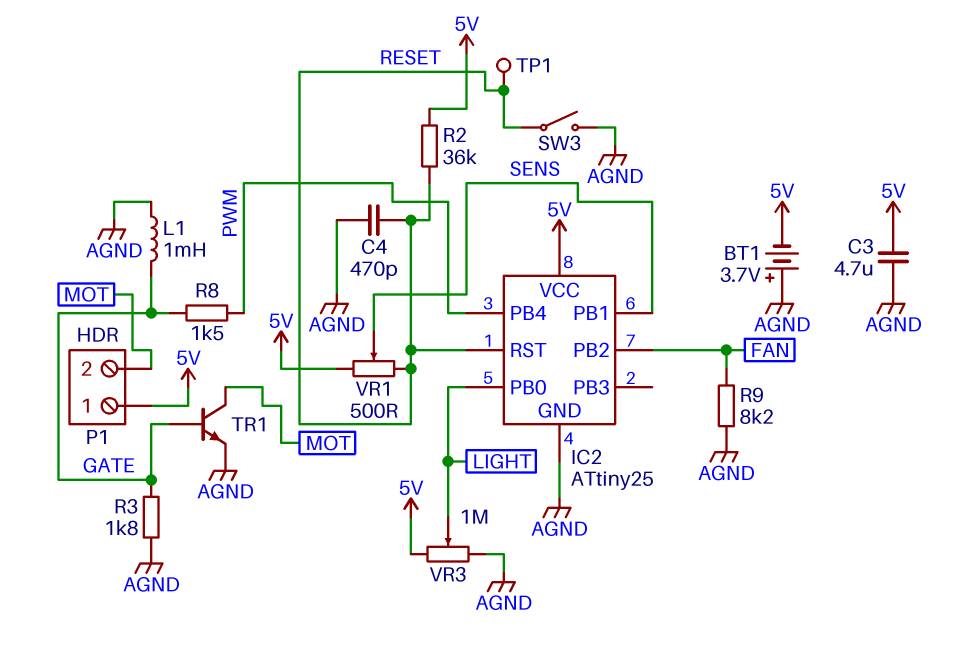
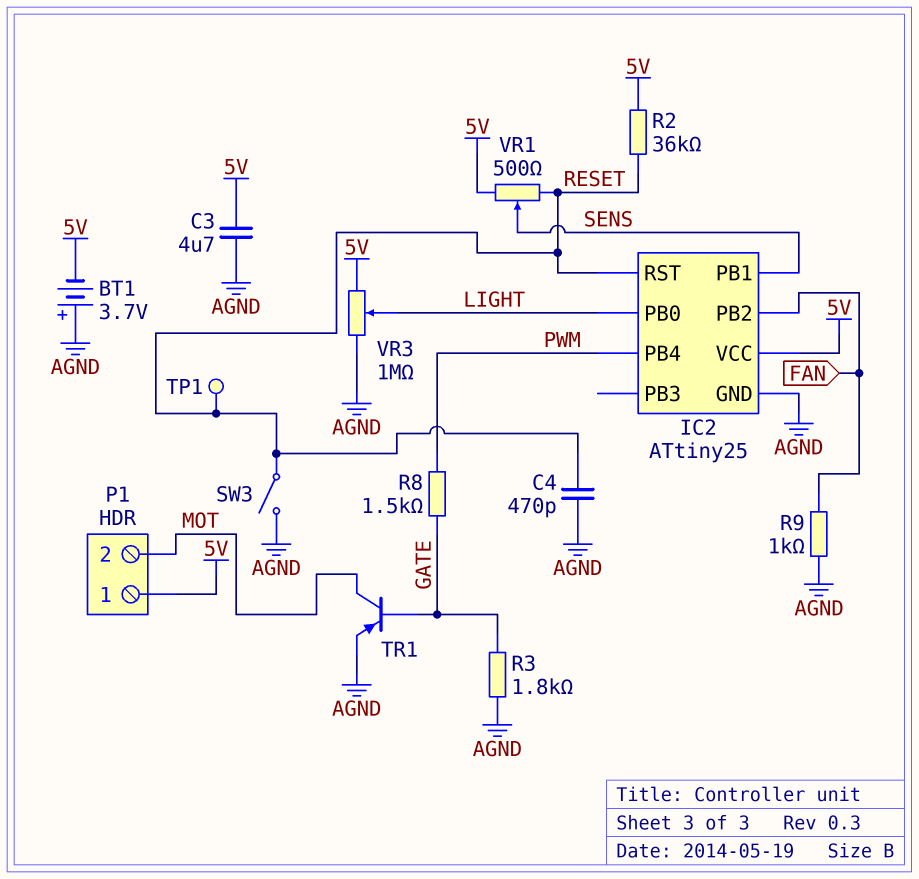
L1: 1mH (AGND, GATE) -> none
R9: 8.2k (AGND, FAN) -> 1k (AGND, FAN)
TR1: NPN (B GATE, C MOT, E AGND) -> PNP (B GATE, C MOT, E AGND)

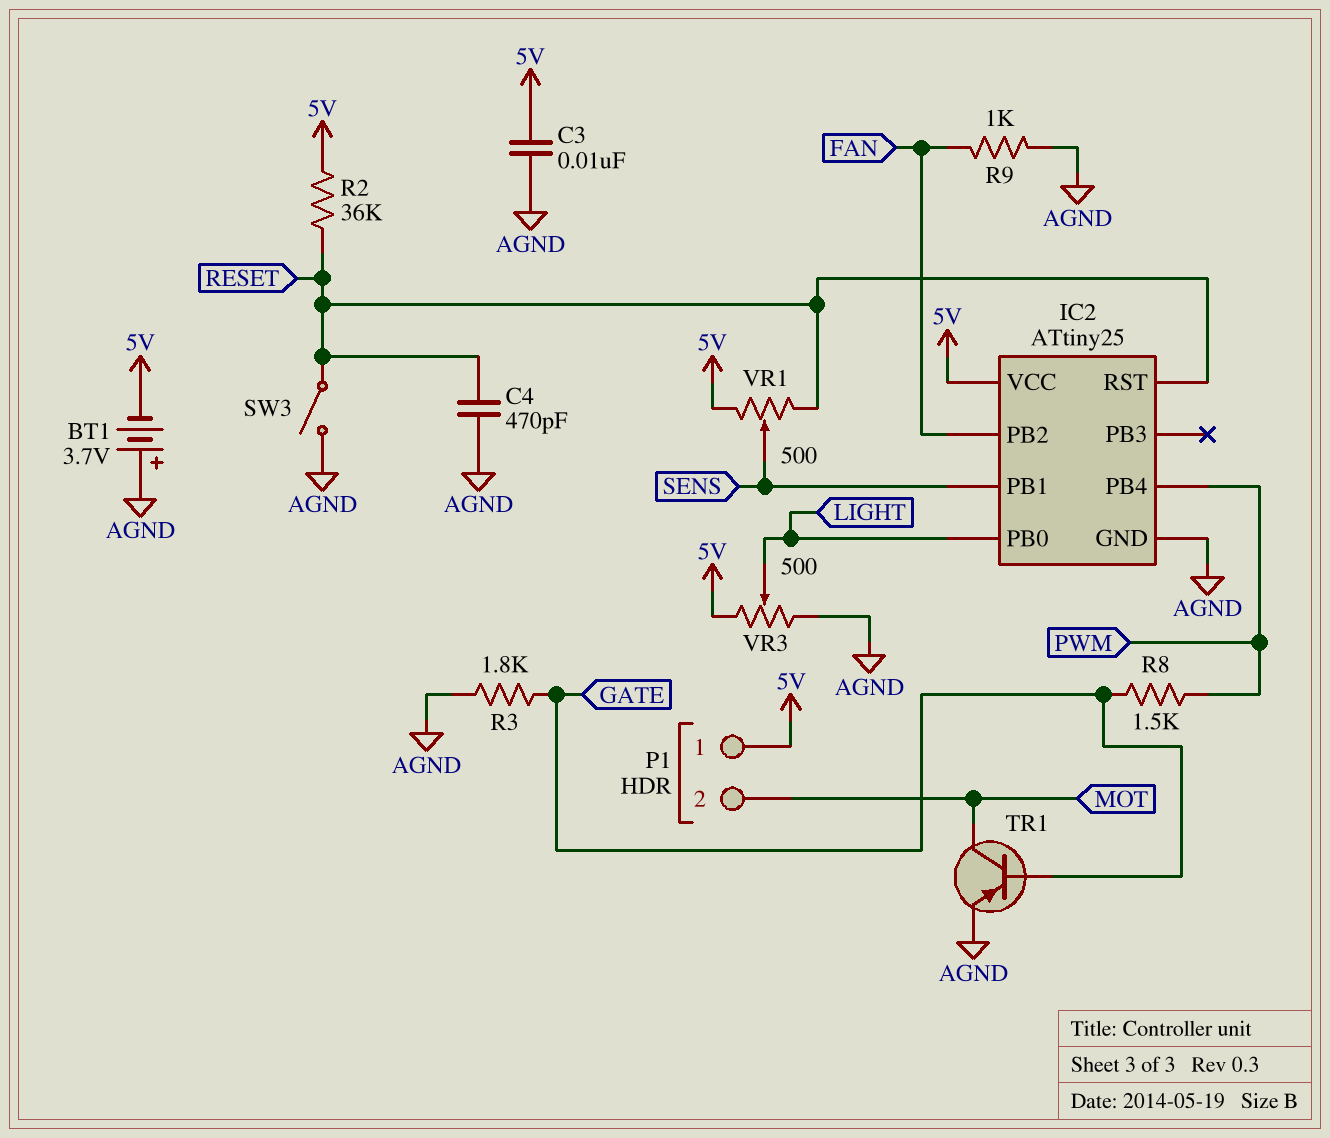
C3: 4.7uF (5V, AGND) -> 10nF (5V, AGND)
TP1: test point (RESET) -> none
VR3: 1M (5V, AGND, wiper LIGHT) -> 500 (5V, AGND, wiper LIGHT)

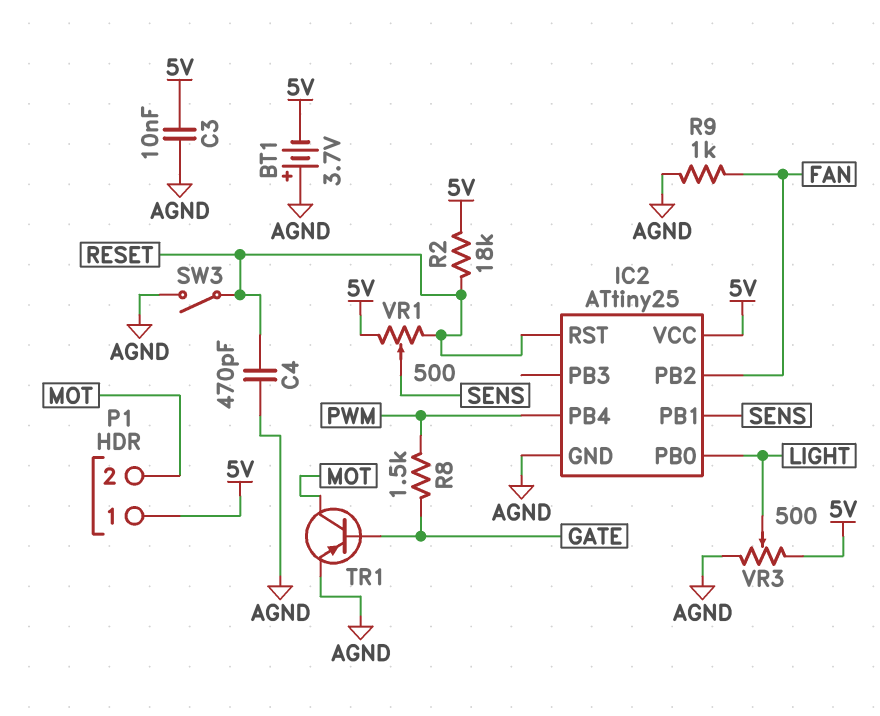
R2: 36k (5V, RESET) -> 18k (5V, RESET)
R3: 1.8k (AGND, GATE) -> none

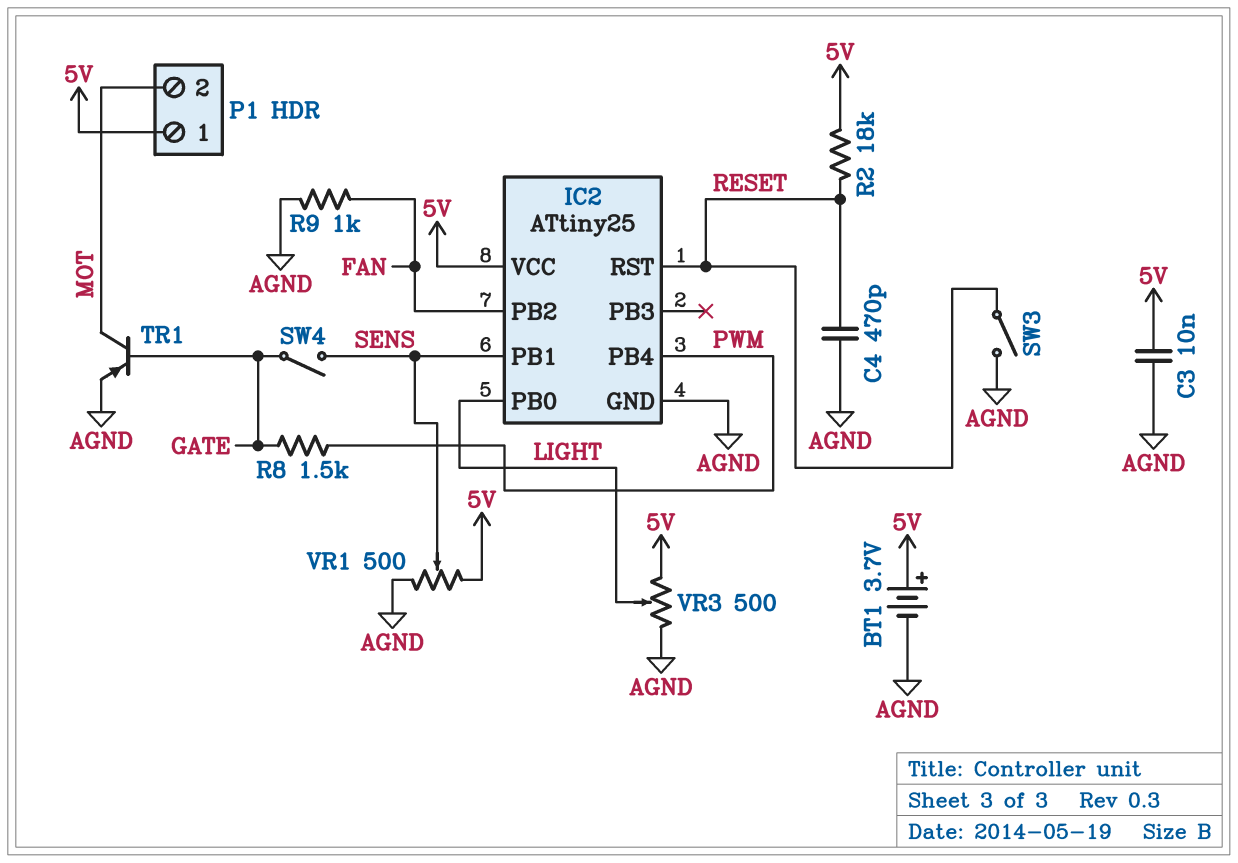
BT1: 3.7V (plus AGND, minus 5V) -> 3.7V (plus 5V, minus AGND)
SW4: none -> switch (GATE, SENS)
VR1: 500 (5V, RESET, wiper SENS) -> 500 (5V, AGND, wiper SENS)

